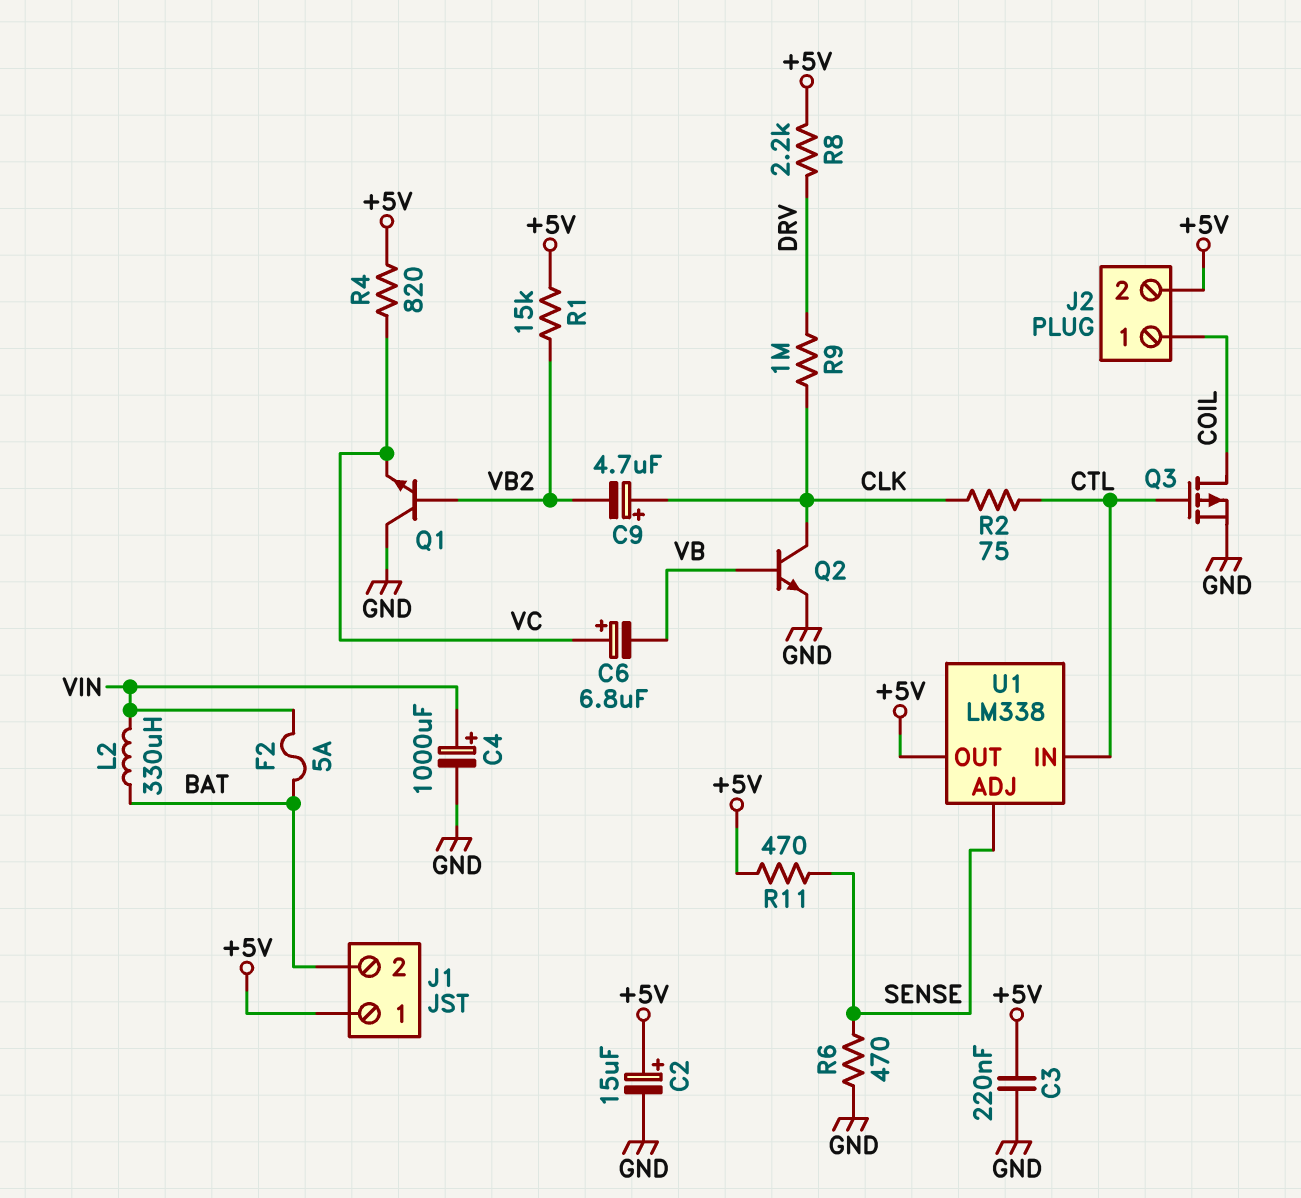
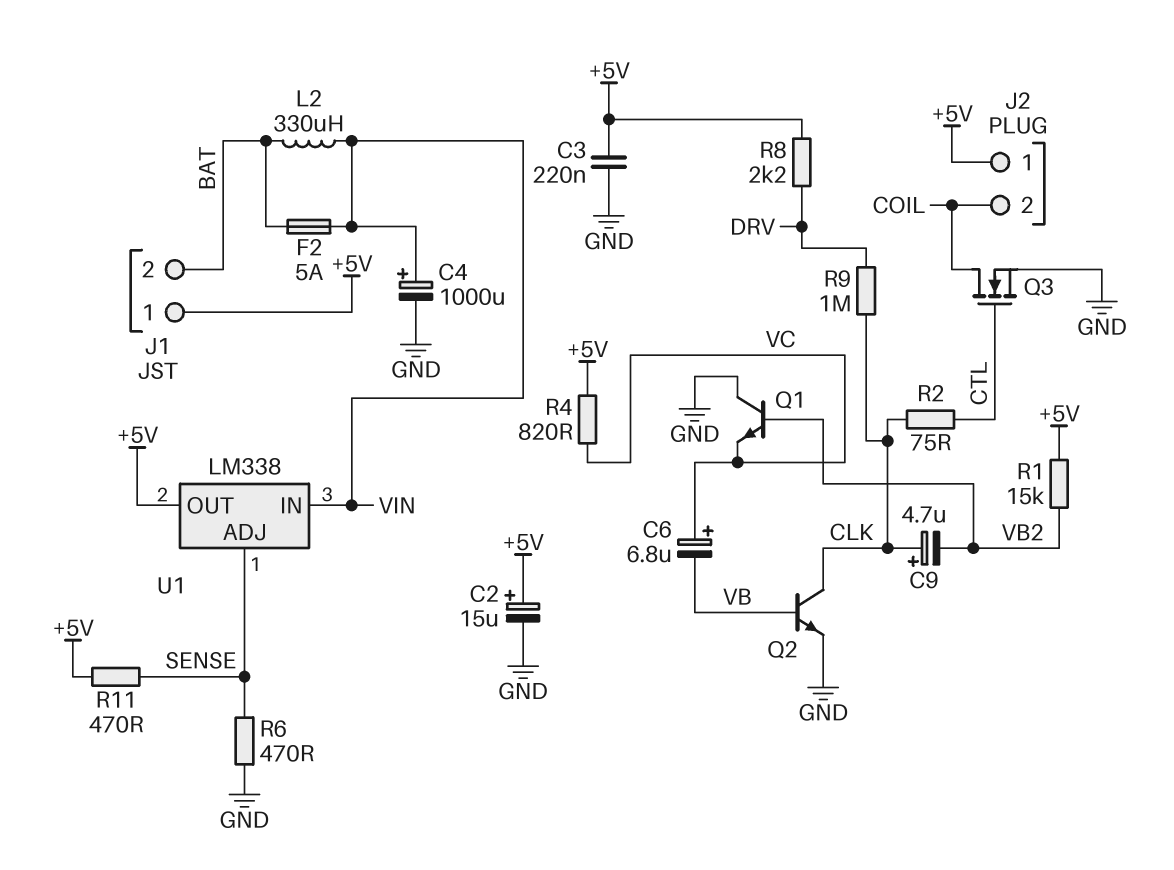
J2 pin 1: COIL -> +5V
J2 pin 2: +5V -> COIL
Q3: PMOS (G CTL, D COIL, S GND) -> NMOS (G CTL, D COIL, S GND)
U1 pin IN: CTL -> VIN

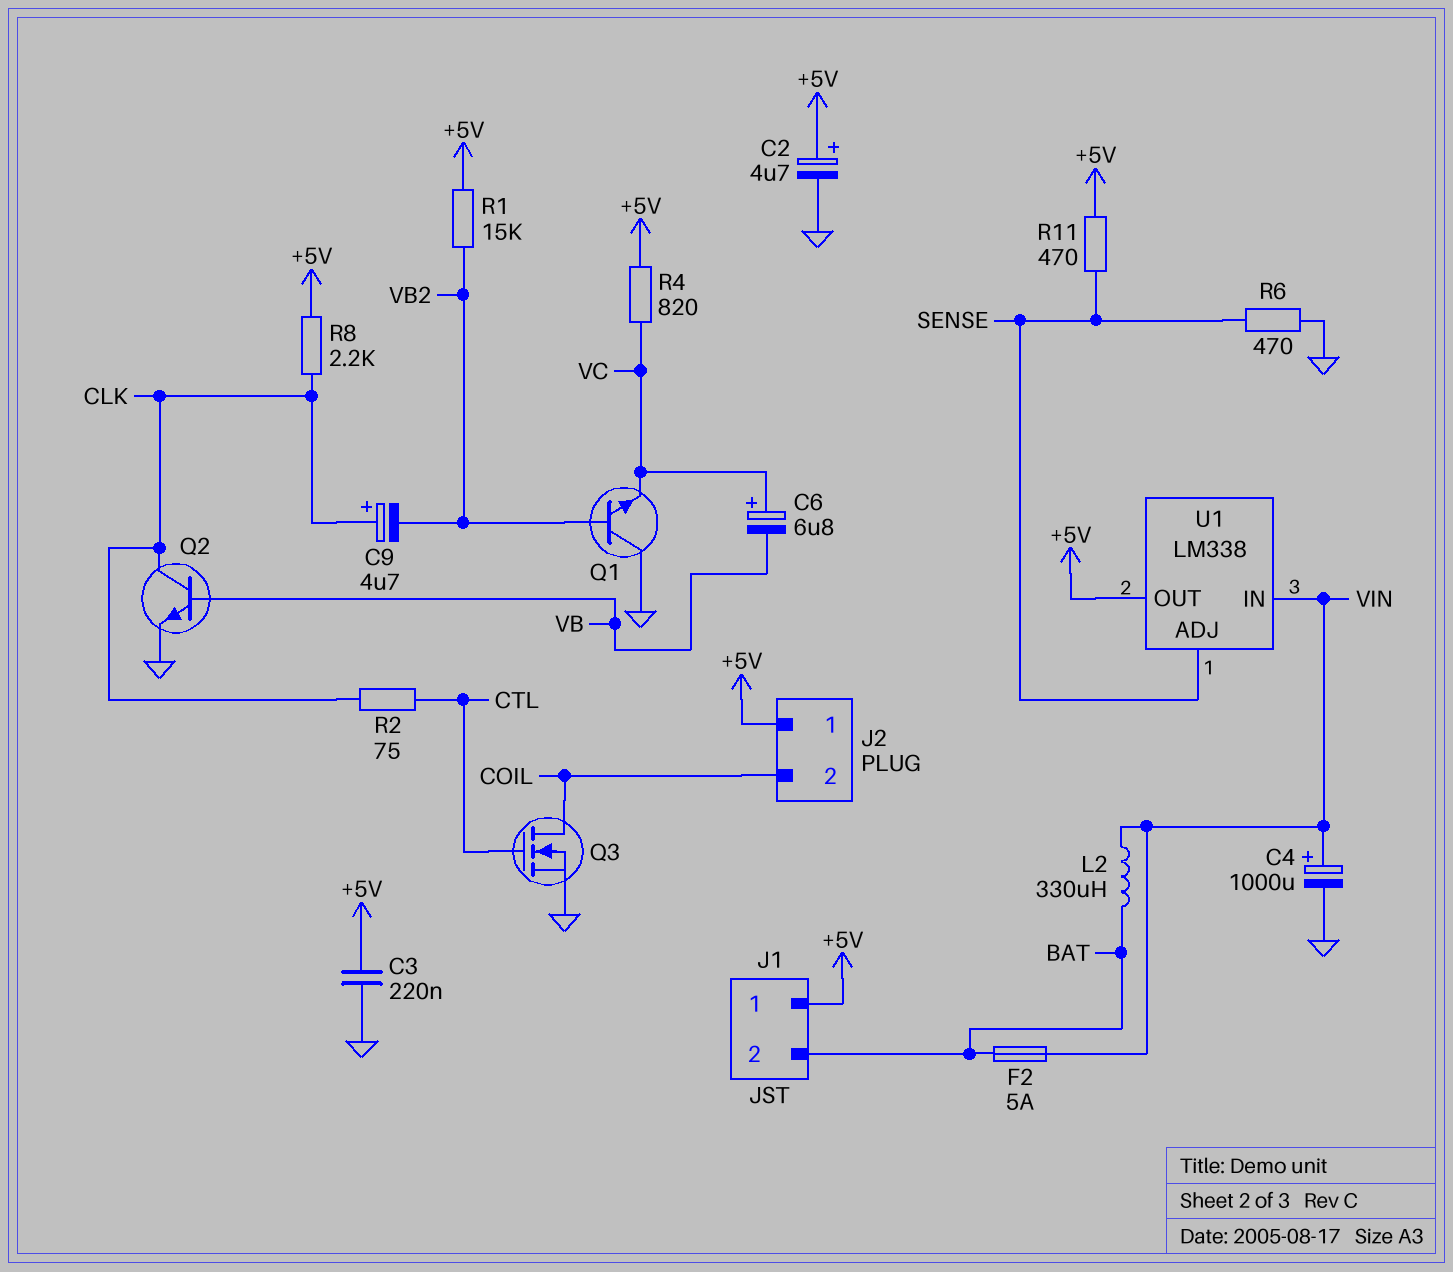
C2: 15uF (plus +5V, minus GND) -> 4.7uF (plus +5V, minus GND)
R8: 2.2k (+5V, DRV) -> 2.2k (+5V, CLK)
R9: 1M (CLK, DRV) -> none

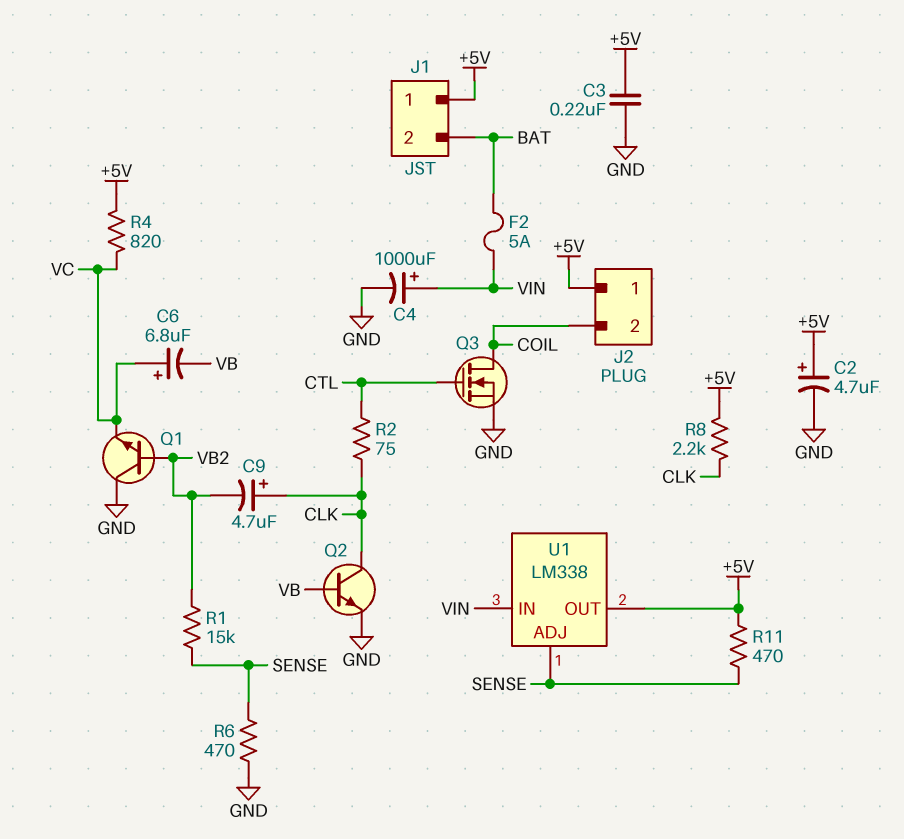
L2: 330uH (BAT, VIN) -> none
R1: 15k (+5V, VB2) -> 15k (SENSE, VB2)

